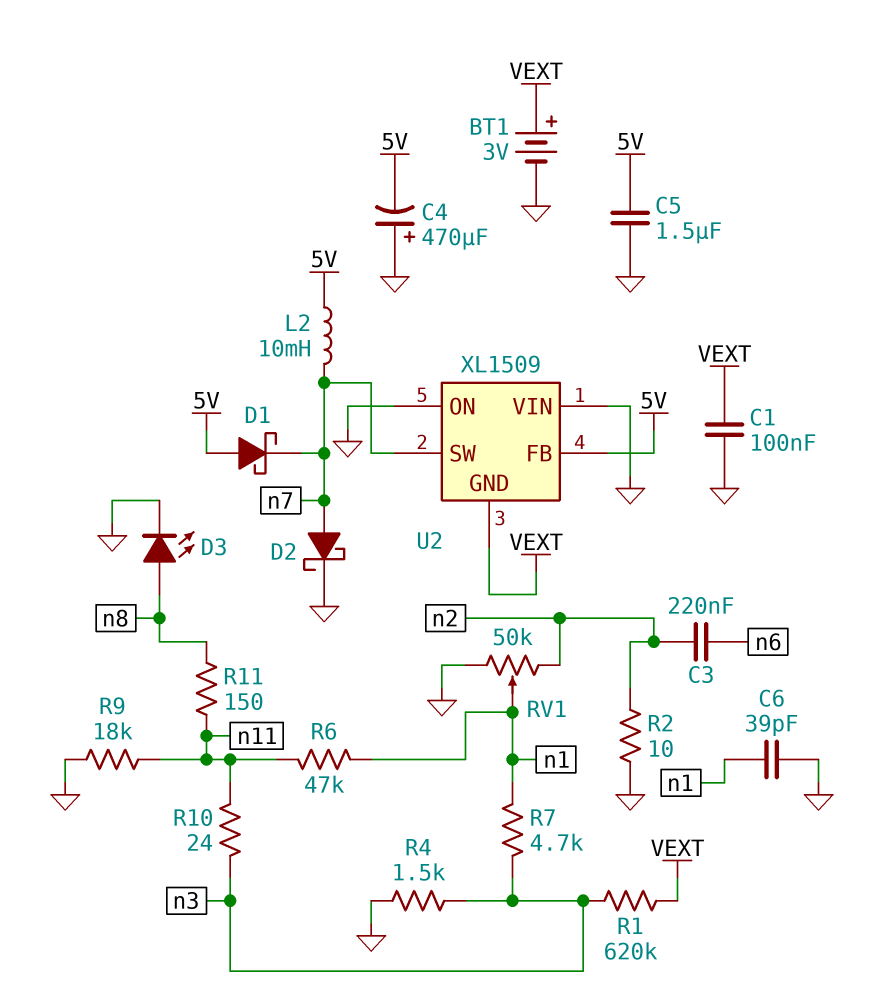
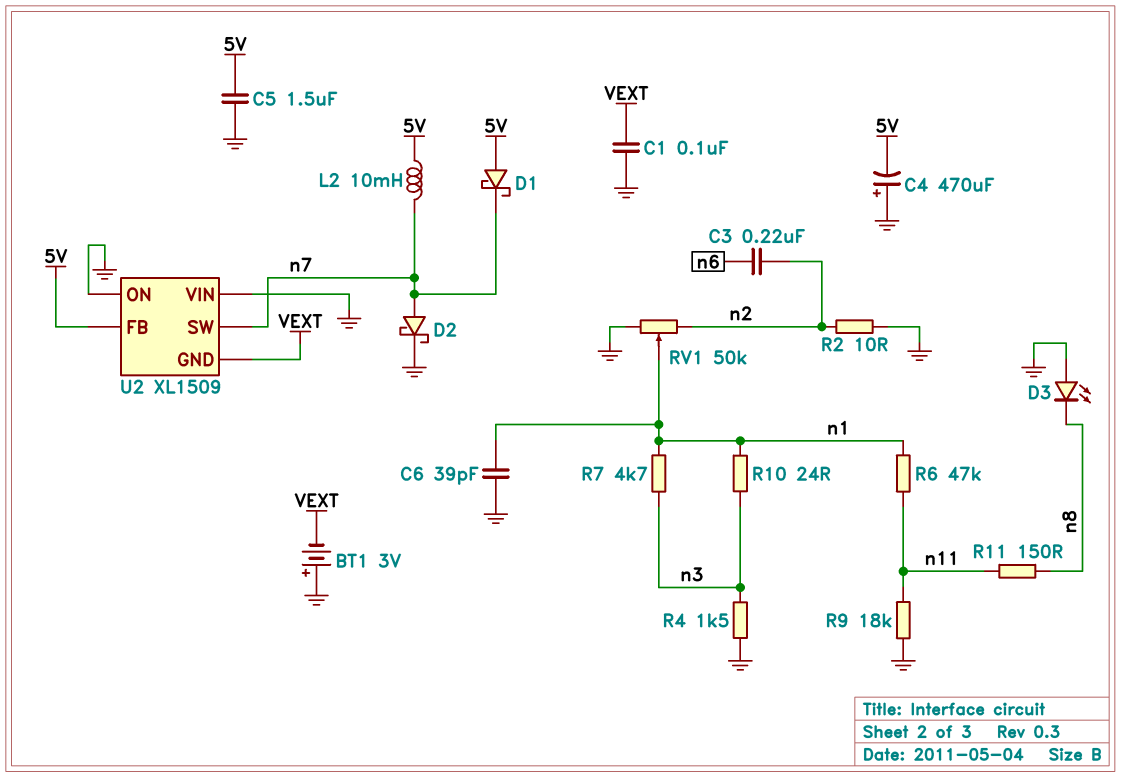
BT1: 3V (plus VEXT, minus GND) -> 3V (plus GND, minus VEXT)
D3: LED (A n8, K GND) -> LED (A GND, K n8)
R1: 620k (VEXT, n3) -> none
R10: 24 (n3, n11) -> 24 (n1, n3)

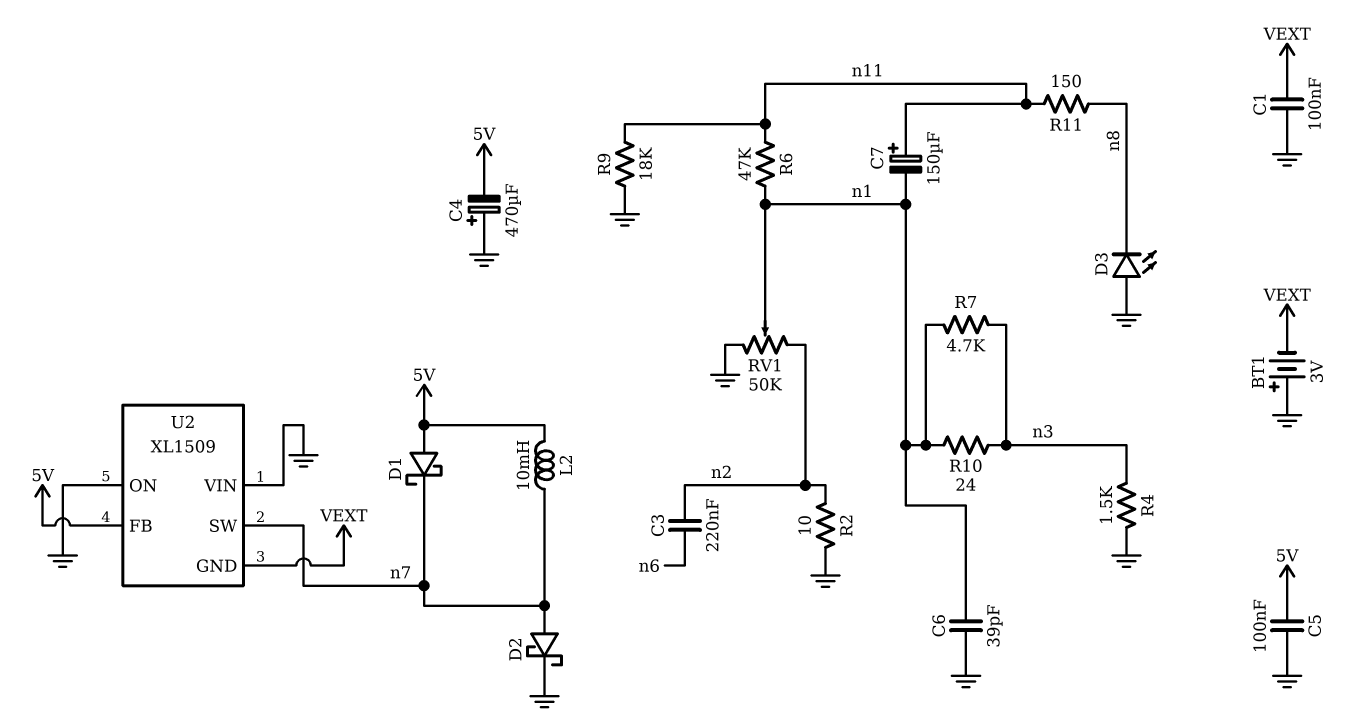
C5: 1.5uF (5V, GND) -> 100nF (5V, GND)
C7: none -> 150uF (plus n11, minus n1)

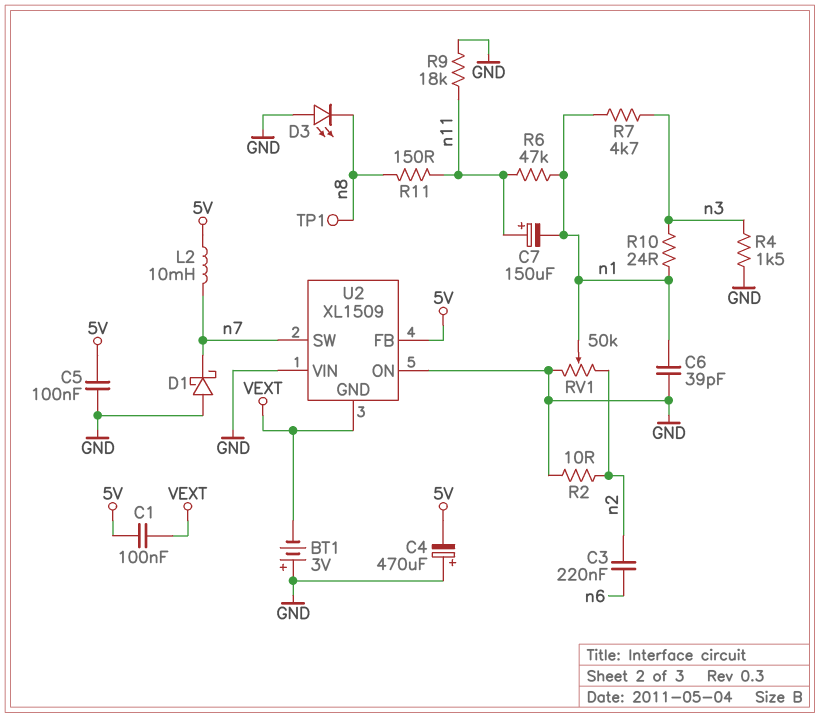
C1: 100nF (GND, VEXT) -> 100nF (5V, VEXT)
D1: schottky (A 5V, K n7) -> schottky (A GND, K n7)
D2: schottky (A n7, K GND) -> none
TP1: none -> test point (n8)

